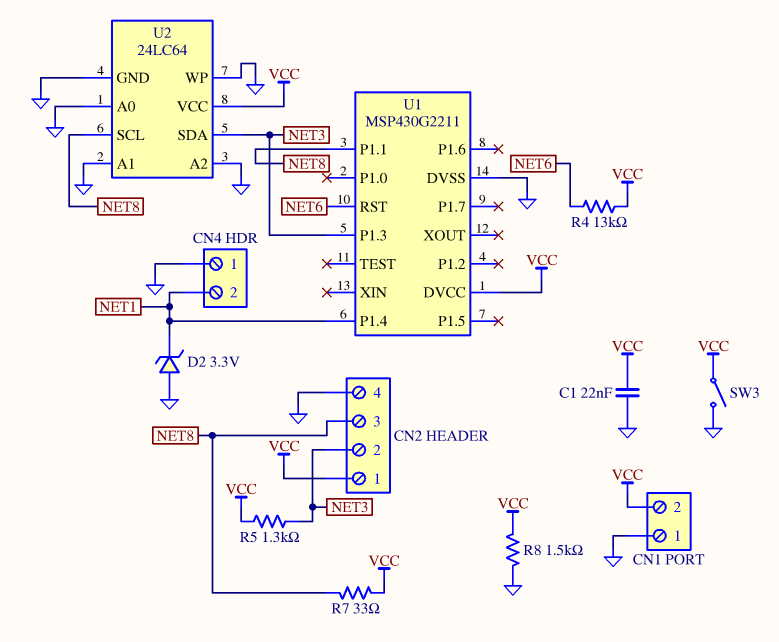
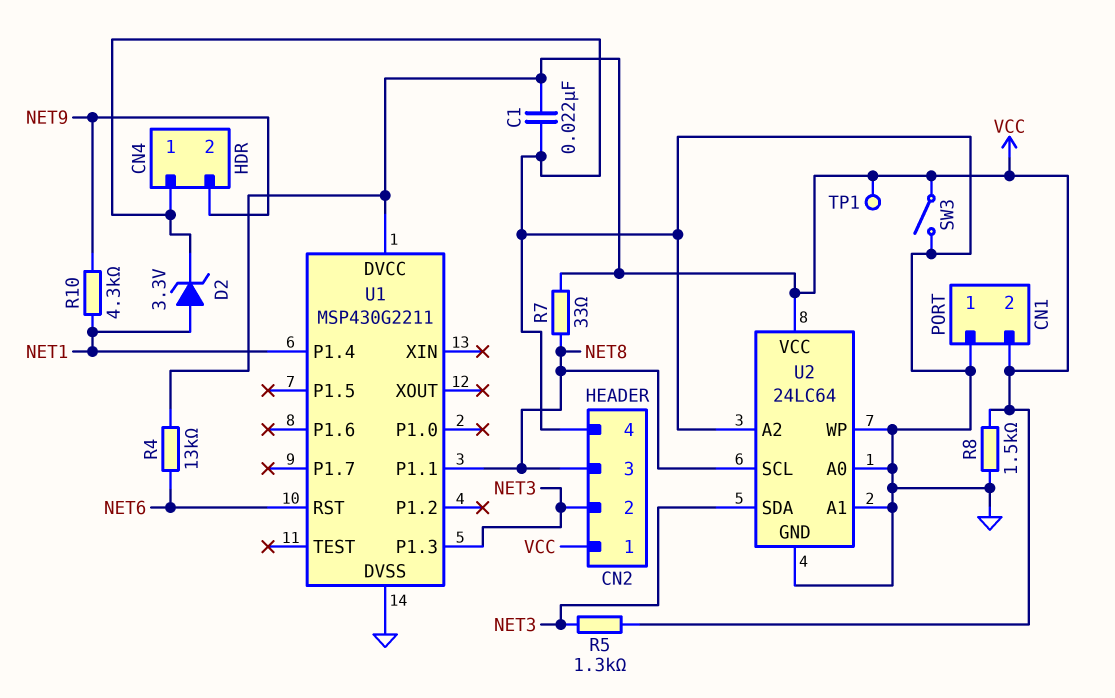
CN4 pin 2: NET1 -> NET9
D2: zener 3.3V (A GND, K NET1) -> zener 3.3V (A NET1, K GND)
R10: none -> 4.3k (NET1, NET9)
TP1: none -> test point (VCC)

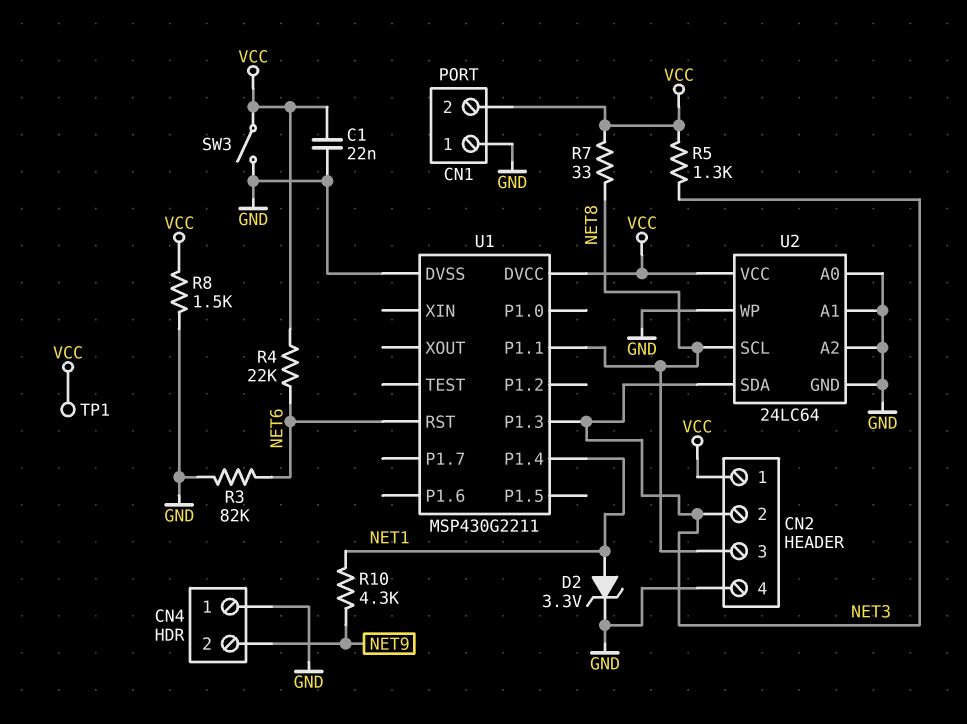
R3: none -> 82k (GND, NET6)
R4: 13k (NET6, VCC) -> 22k (NET6, VCC)

